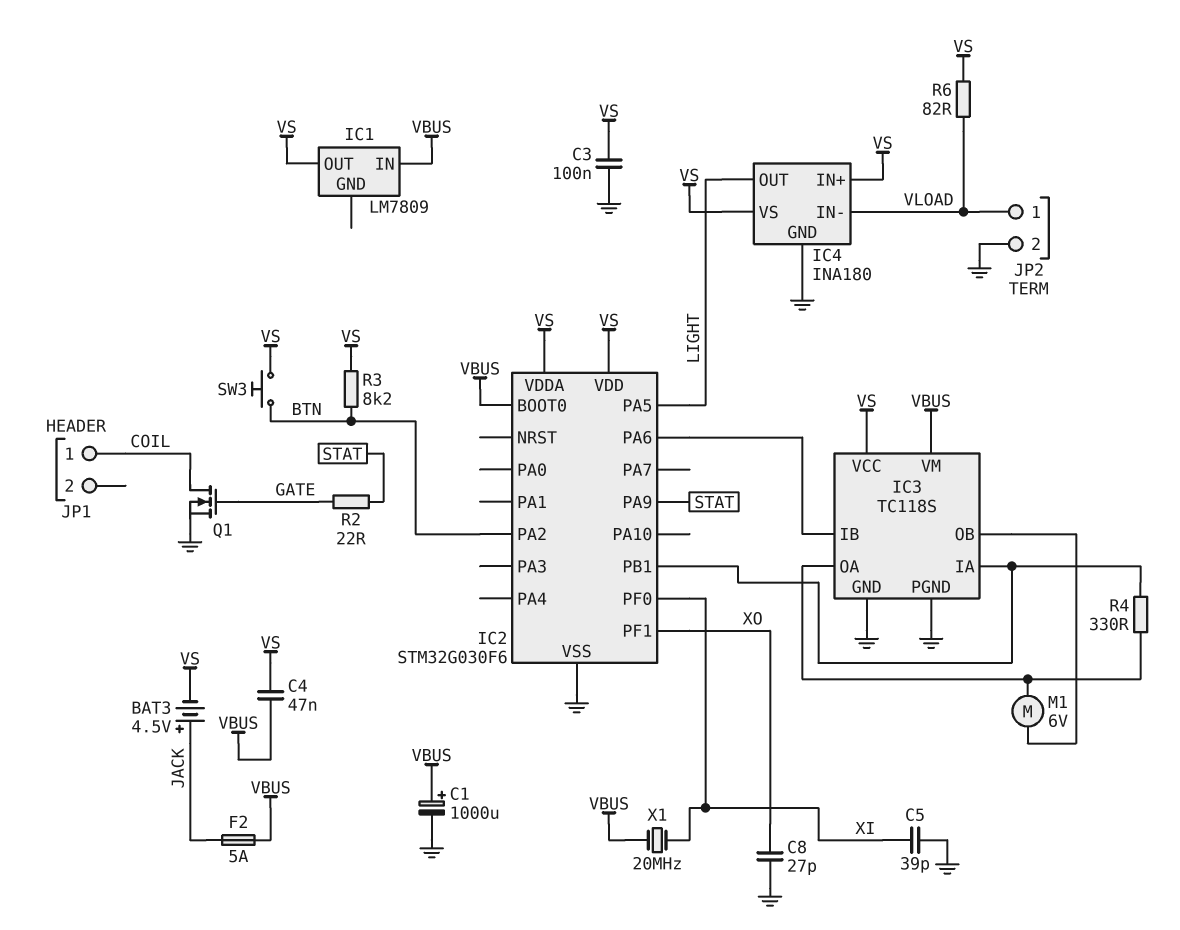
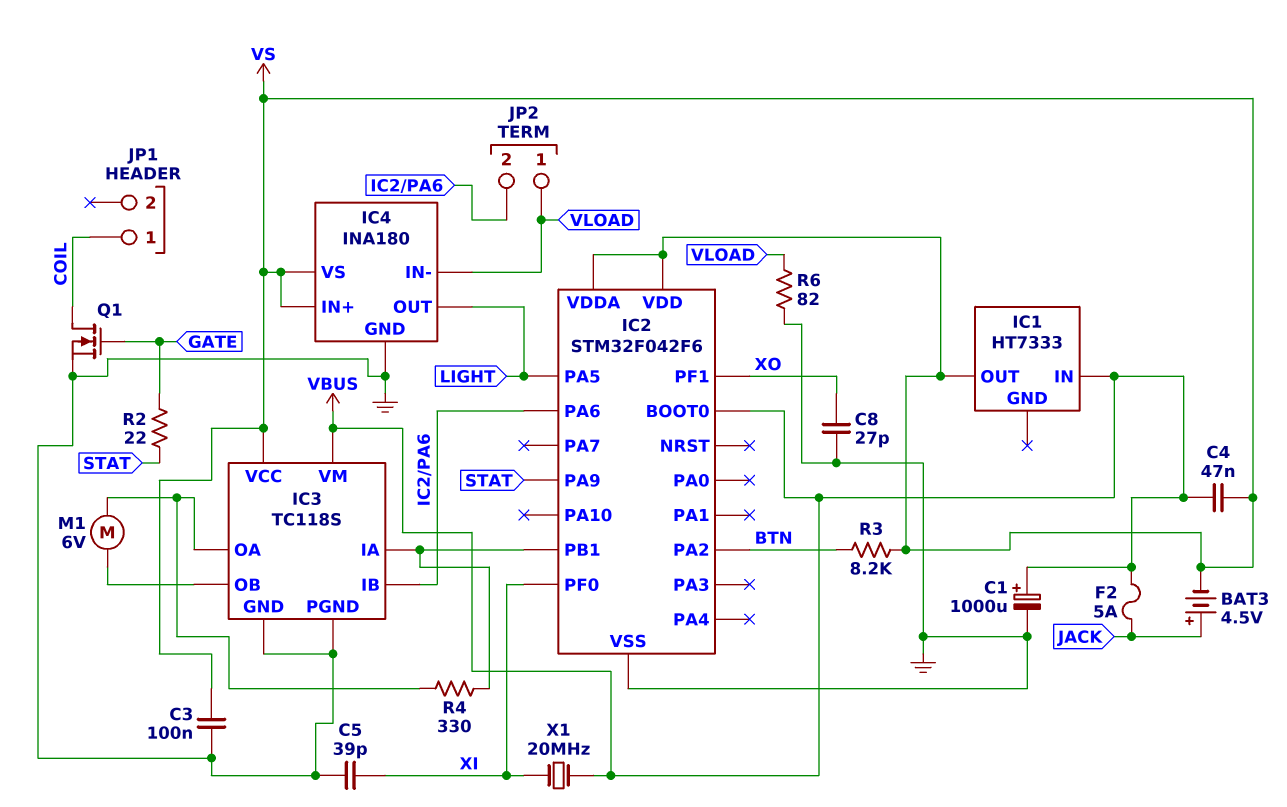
IC1: LM7809 -> HT7333
IC2: STM32G030F6 -> STM32F042F6
JP2 pin 2: GND -> IC2/PA6
R6: 82 (VLOAD, VS) -> 82 (GND, VLOAD)
SW3: button (BTN, VS) -> none

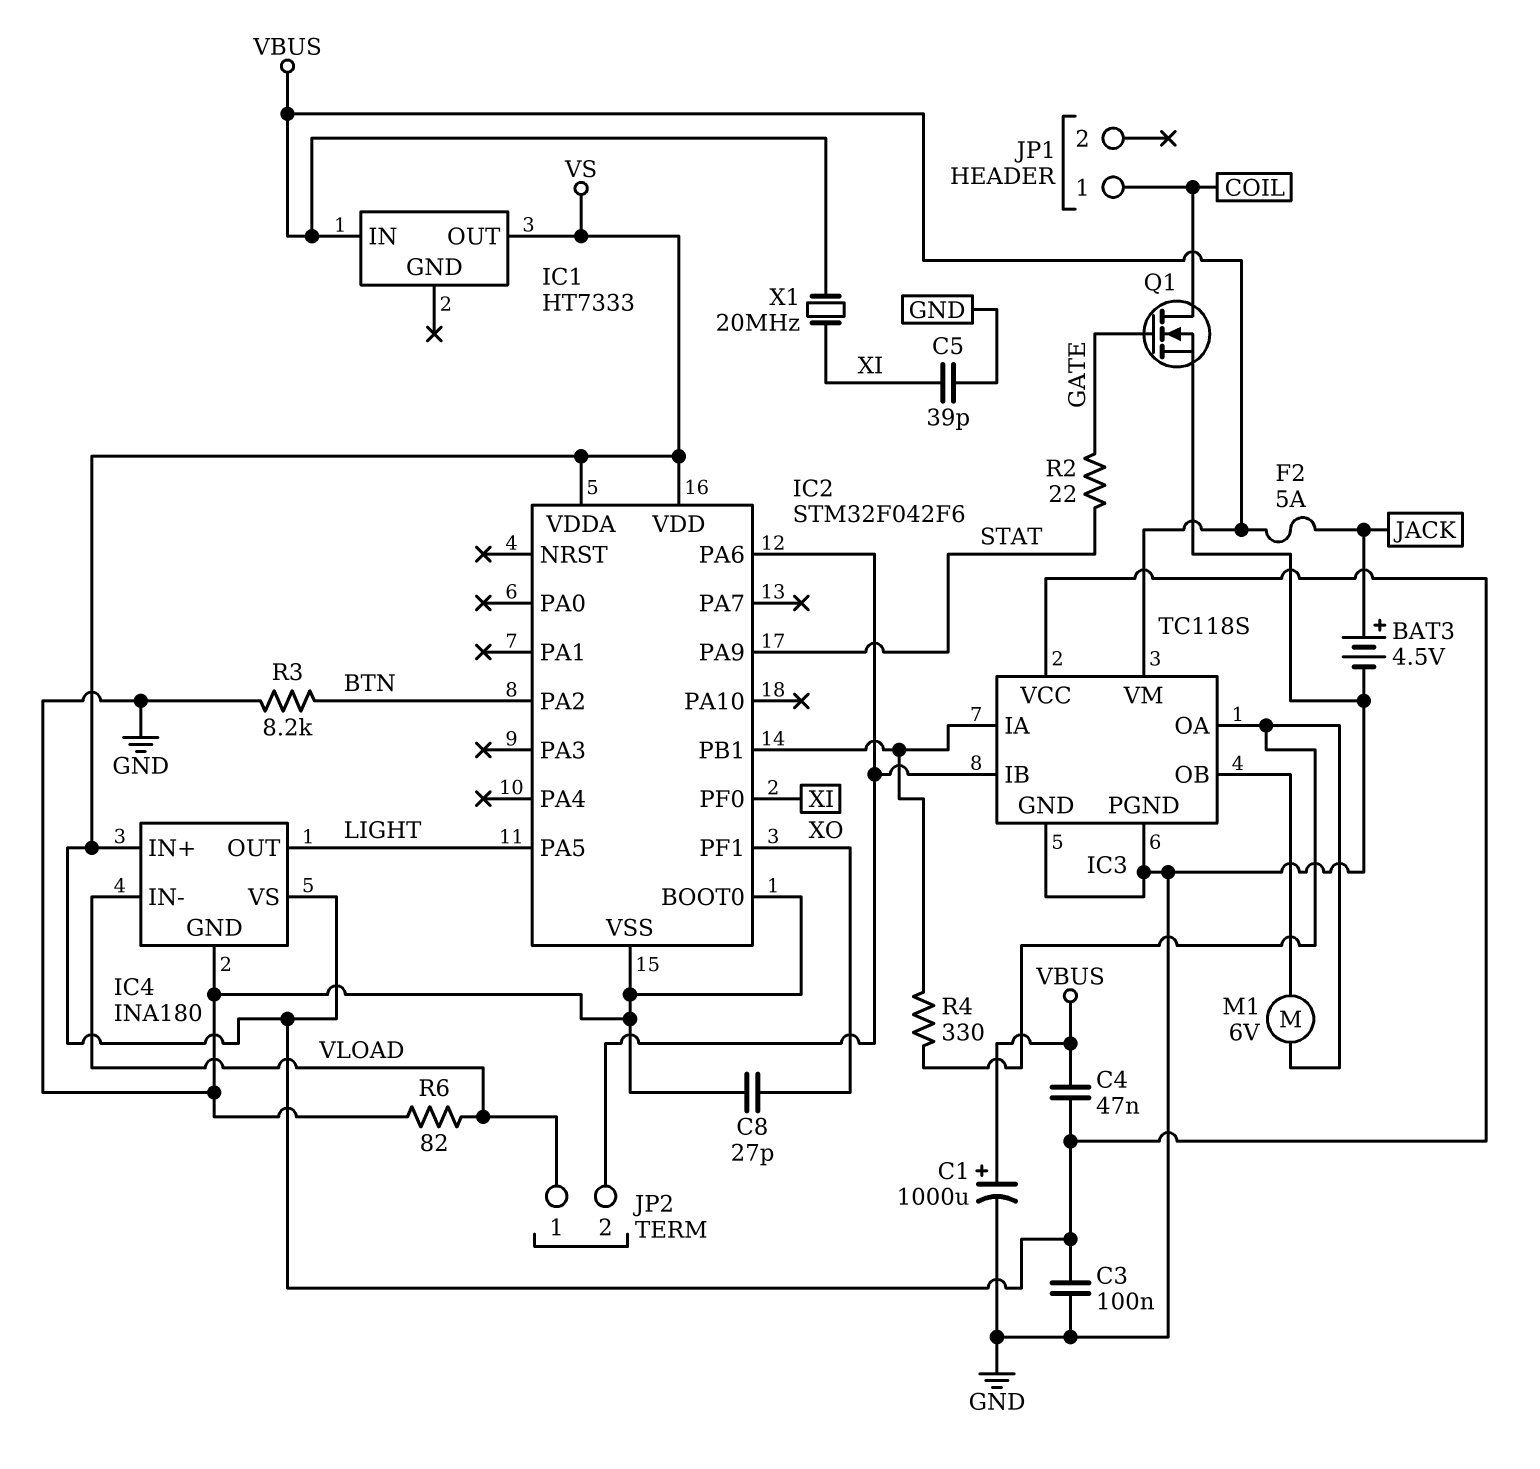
BAT3: 4.5V (plus JACK, minus VS) -> 4.5V (plus JACK, minus GND)
IC2 pin BOOT0: VBUS -> GND
R3: 8.2k (BTN, VS) -> 8.2k (BTN, GND)

